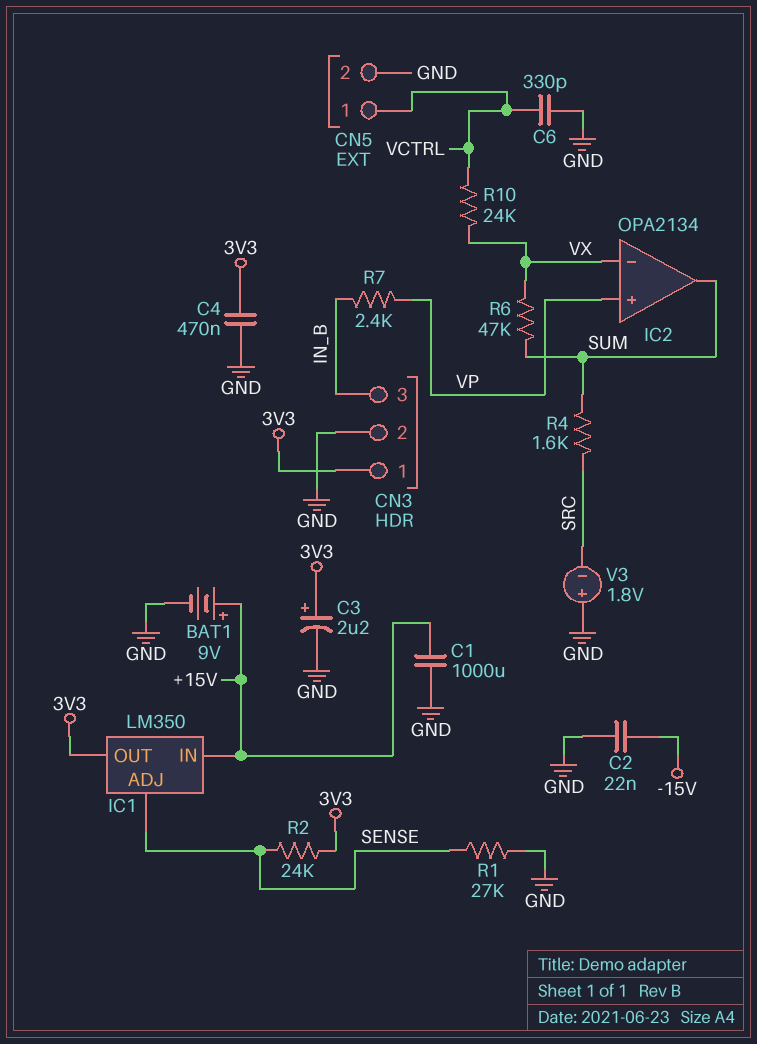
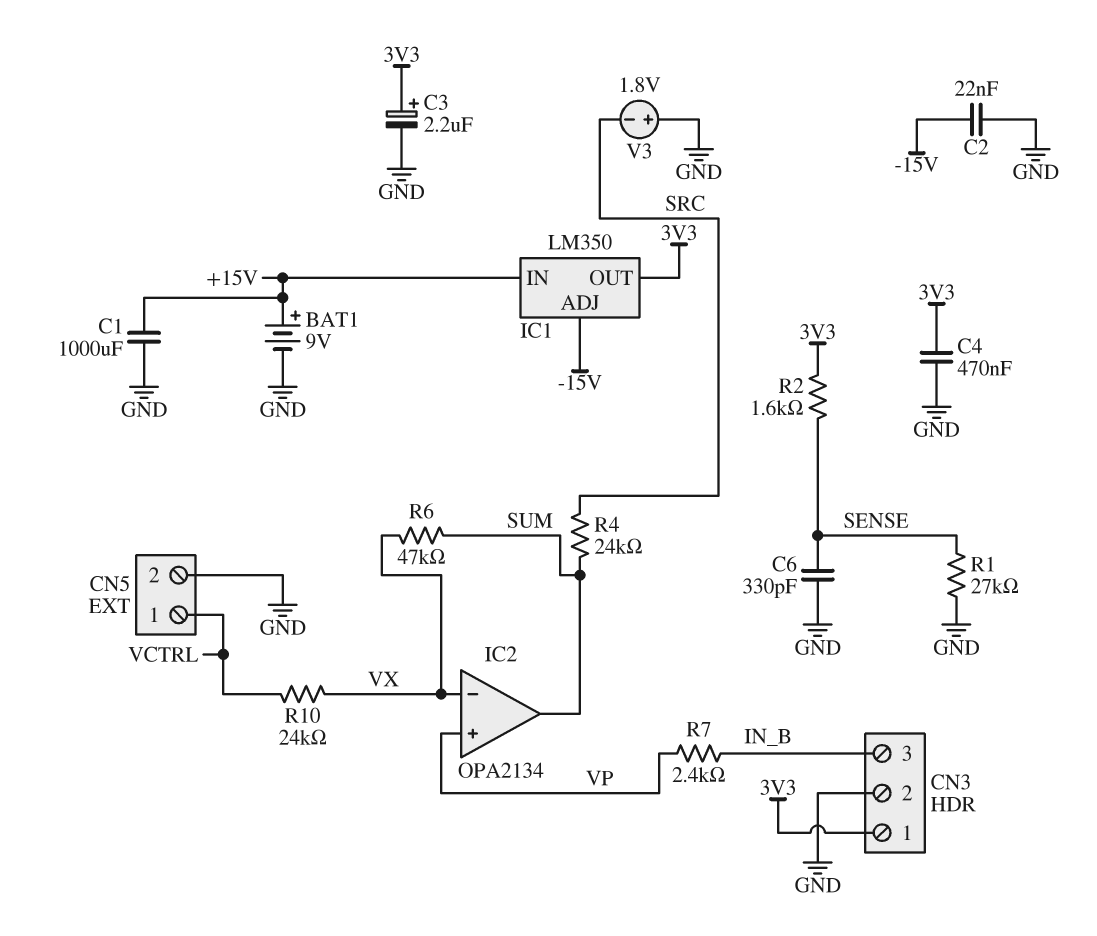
C6: 330pF (GND, VCTRL) -> 330pF (GND, SENSE)
IC1 pin ADJ: SENSE -> -15V
R2: 24k (3V3, SENSE) -> 1.6k (3V3, SENSE)
R4: 1.6k (SRC, SUM) -> 24k (SRC, SUM)

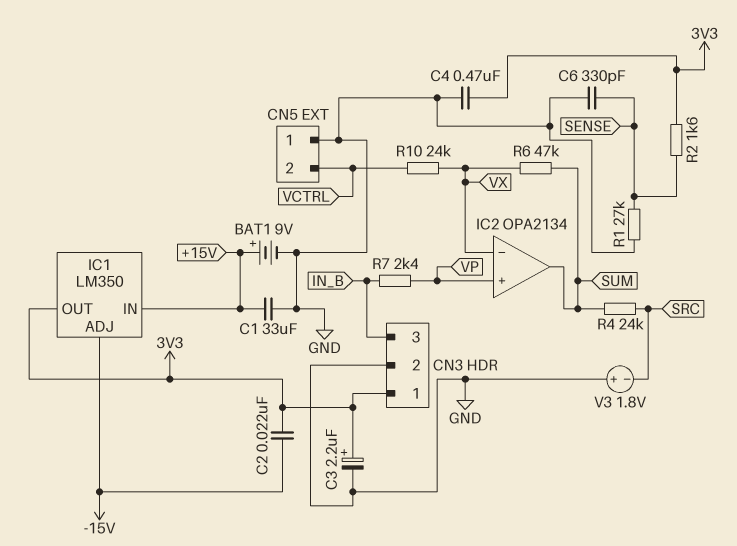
C1: 1000uF (+15V, GND) -> 33uF (+15V, GND)
C2: 22nF (-15V, GND) -> 22nF (-15V, 3V3)
CN5 pin 1: VCTRL -> GND
CN5 pin 2: GND -> VCTRL

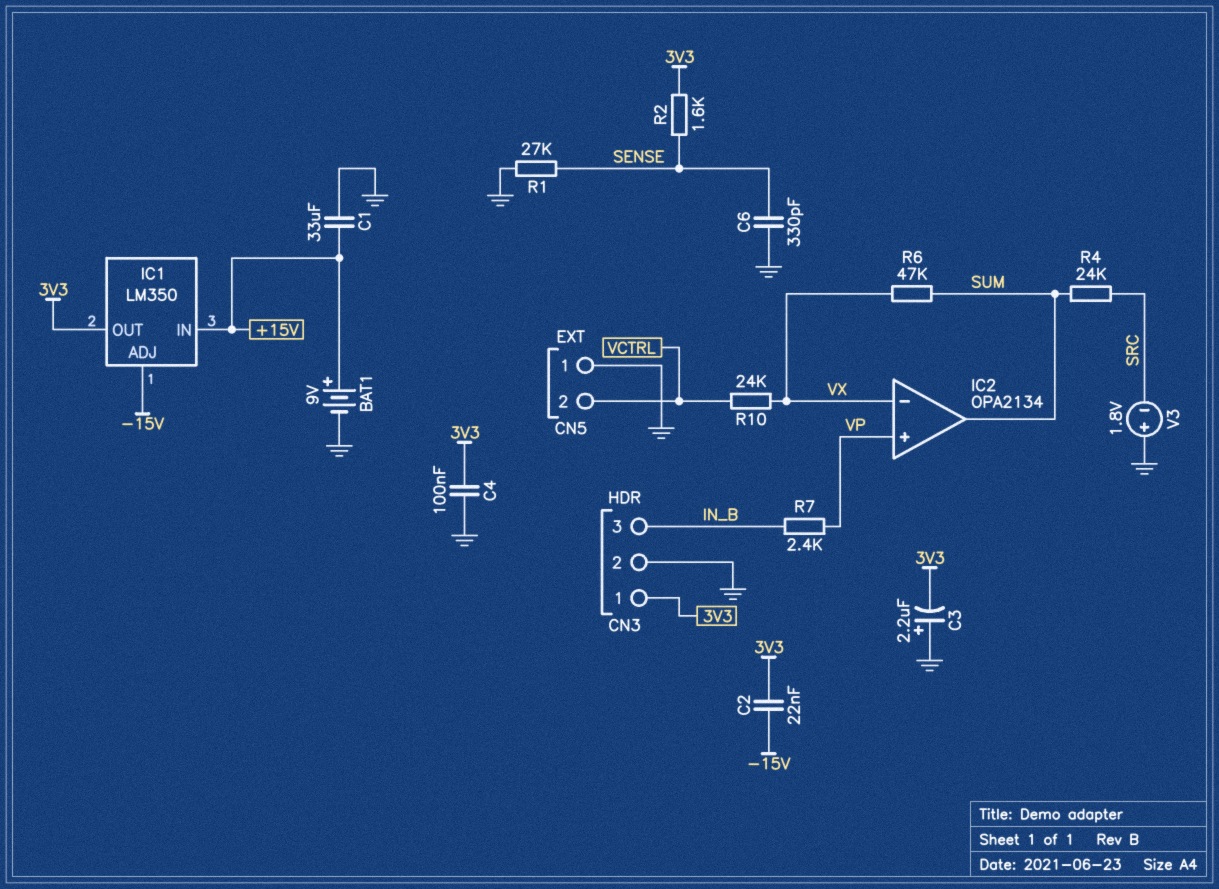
C3: 2.2uF (plus 3V3, minus GND) -> 2.2uF (plus GND, minus 3V3)
C4: 470nF (3V3, GND) -> 100nF (3V3, GND)

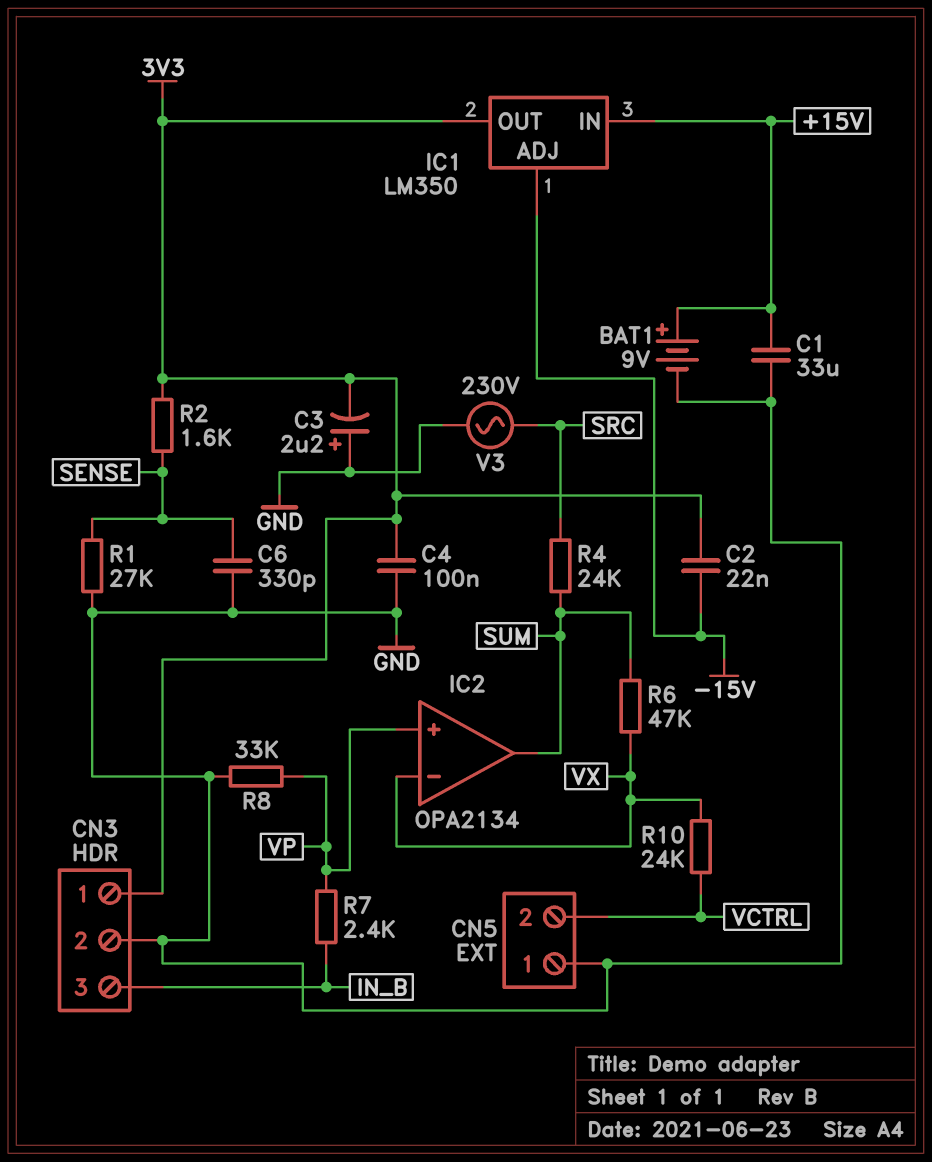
R8: none -> 33k (GND, VP)
V3: 1.8V (plus GND, minus SRC) -> AC 230V (GND, SRC)

